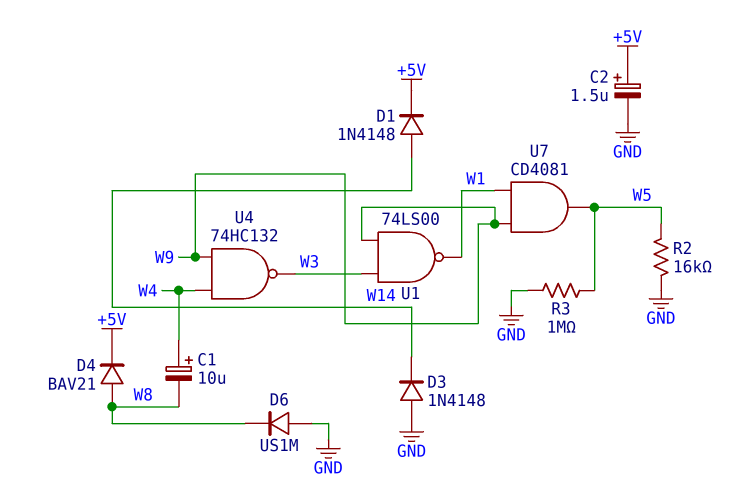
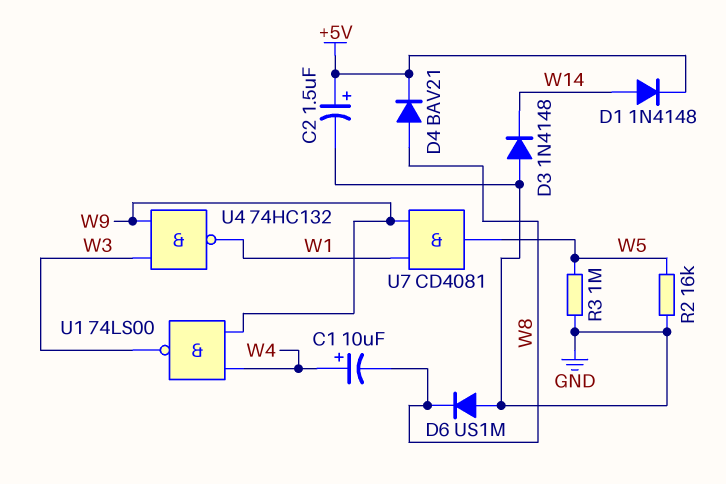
U1: NAND 74LS00 (in W3, in W9, out W1) -> NAND 74LS00 (in W4, in W9, out W3)
U4: NAND 74HC132 (in W4, in W9, out W3) -> NAND 74HC132 (in W3, in W9, out W1)

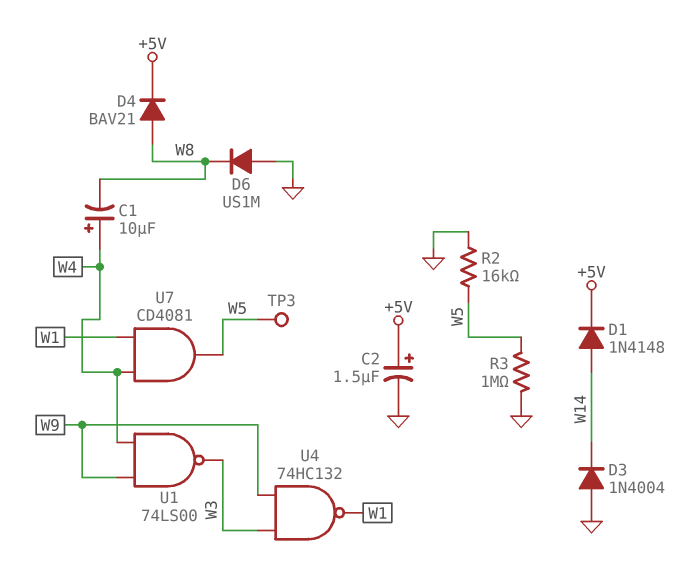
D3: diode 1N4148 (A GND, K W14) -> diode 1N4004 (A GND, K W14)
TP3: none -> test point (W5)
U7: AND CD4081 (in W1, in W9, out W5) -> AND CD4081 (in W1, in W4, out W5)

